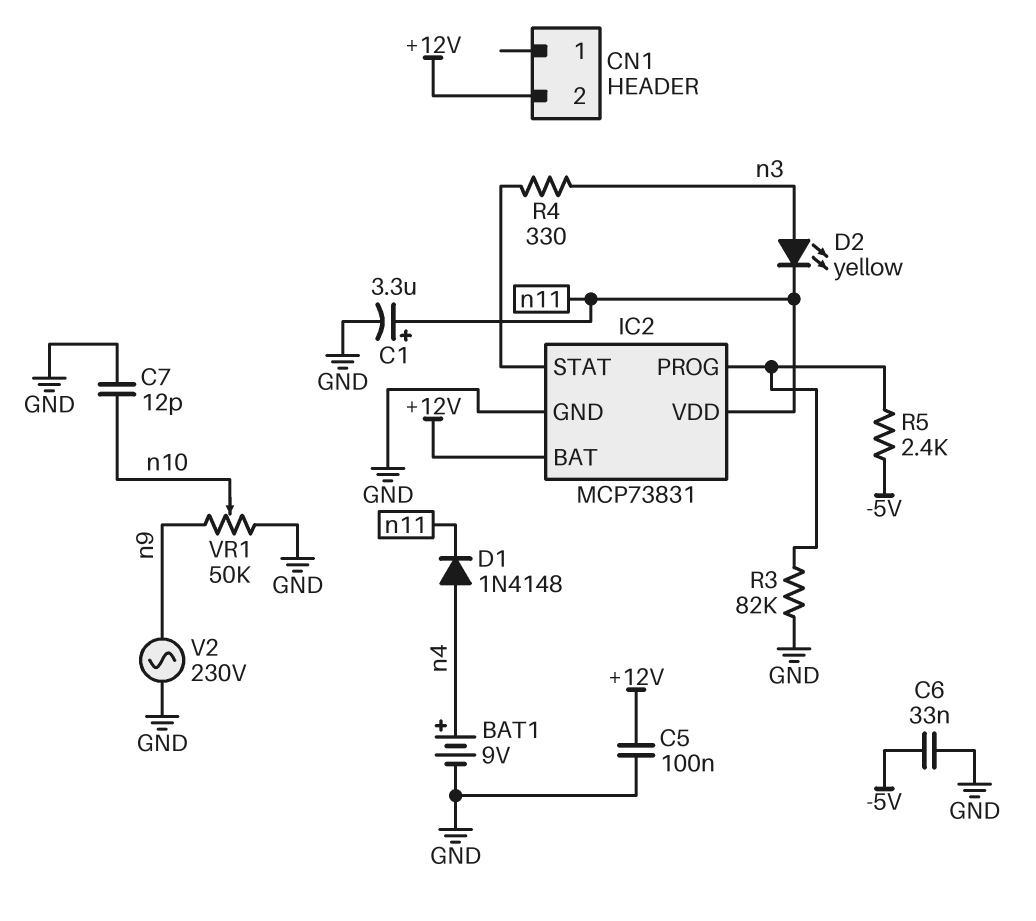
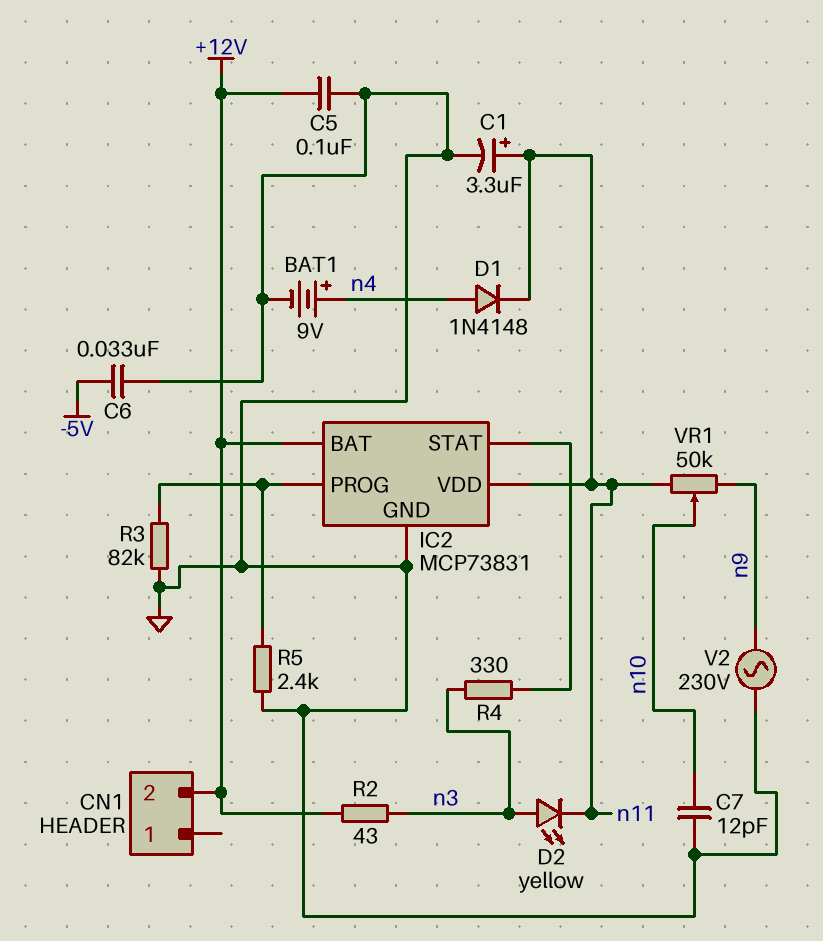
R2: none -> 43 (+12V, n3)
R5: 2.4k (-5V, IC2/PROG) -> 2.4k (GND, IC2/PROG)
VR1: 50k (GND, n9, wiper n10) -> 50k (n9, n11, wiper n10)

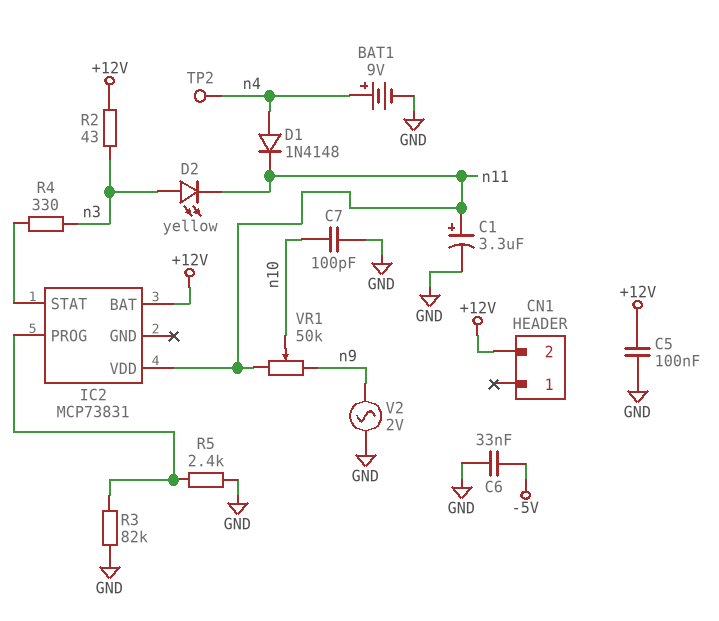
C7: 12pF (GND, n10) -> 100pF (GND, n10)
IC2 pin GND: GND -> none
TP2: none -> test point (n4)
V2: AC 230V (GND, n9) -> AC 2V (GND, n9)

